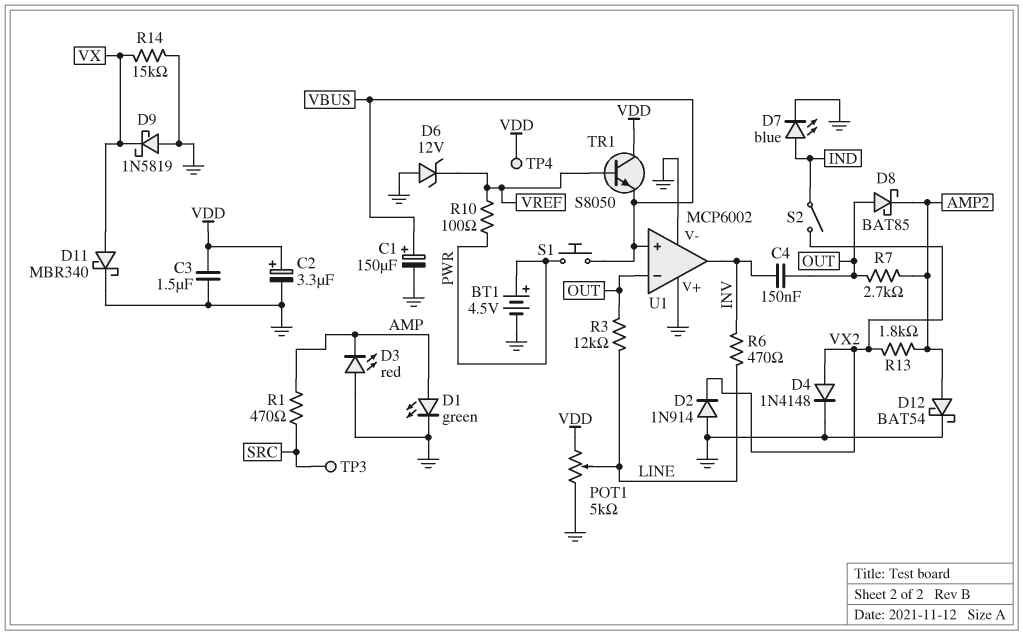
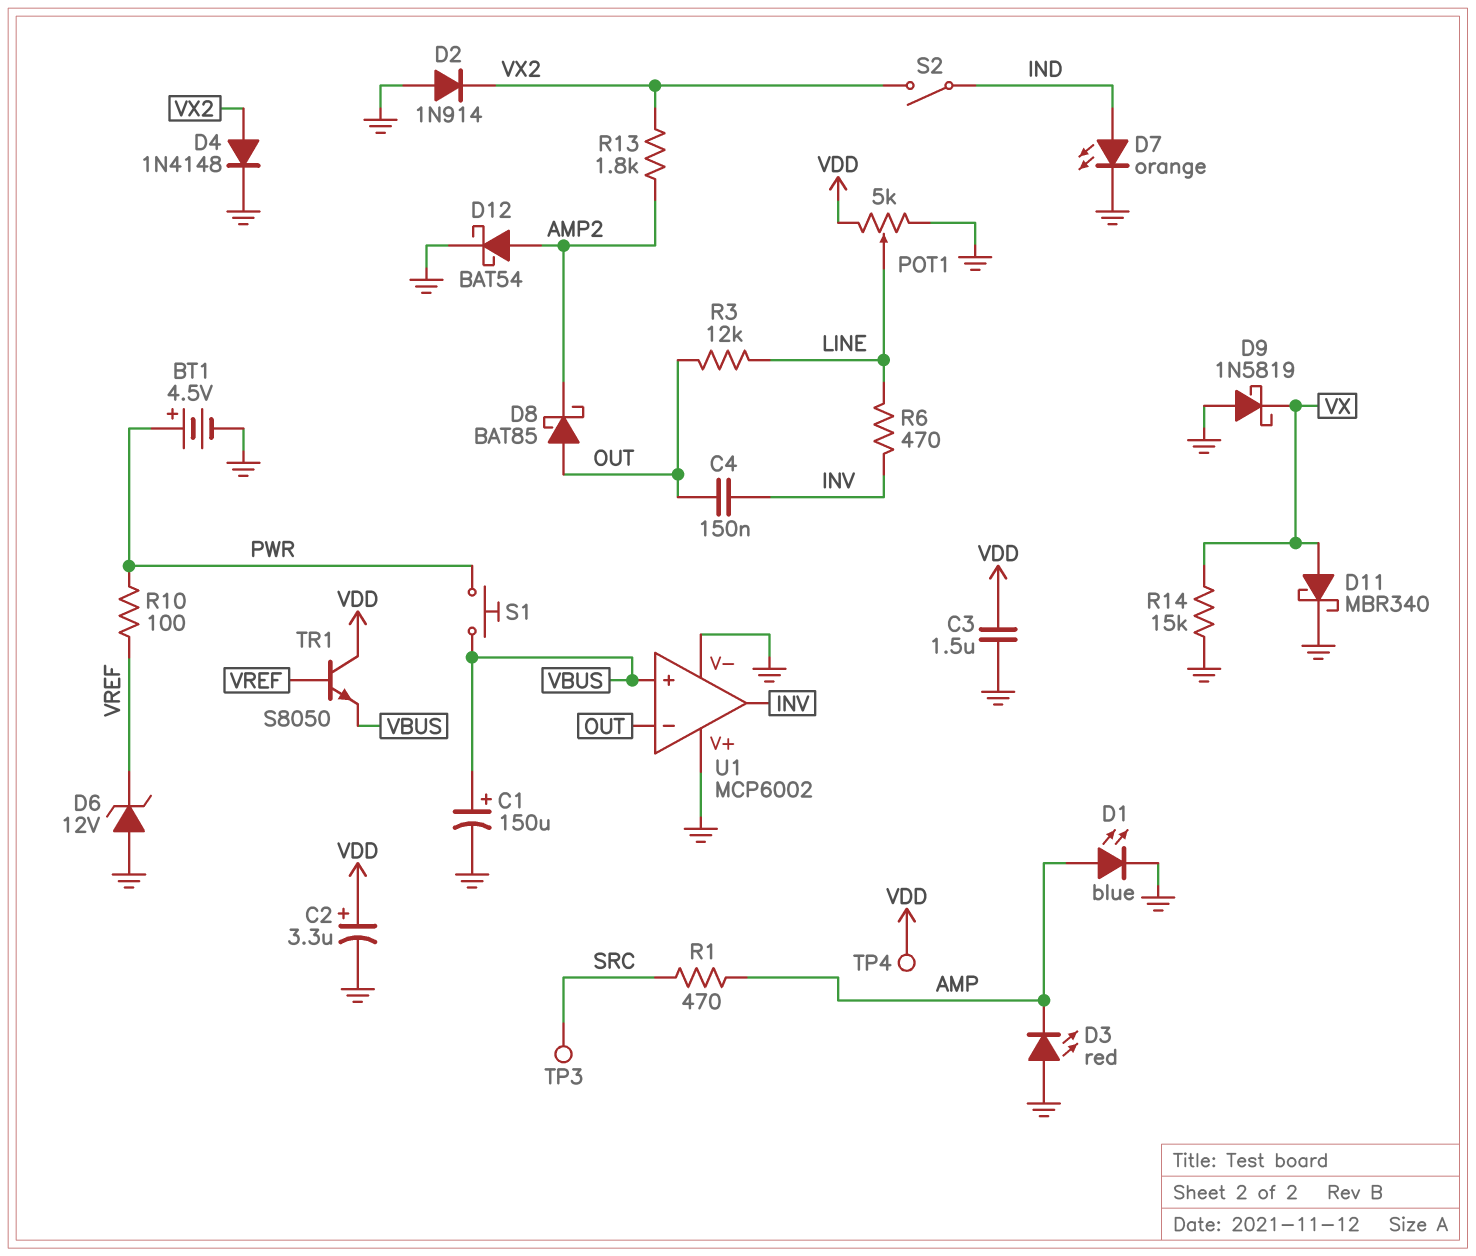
D1: LED green (A AMP, K GND) -> LED blue (A AMP, K GND)
D7: LED blue (A IND, K GND) -> LED orange (A IND, K GND)
R7: 2.7k (AMP2, OUT) -> none

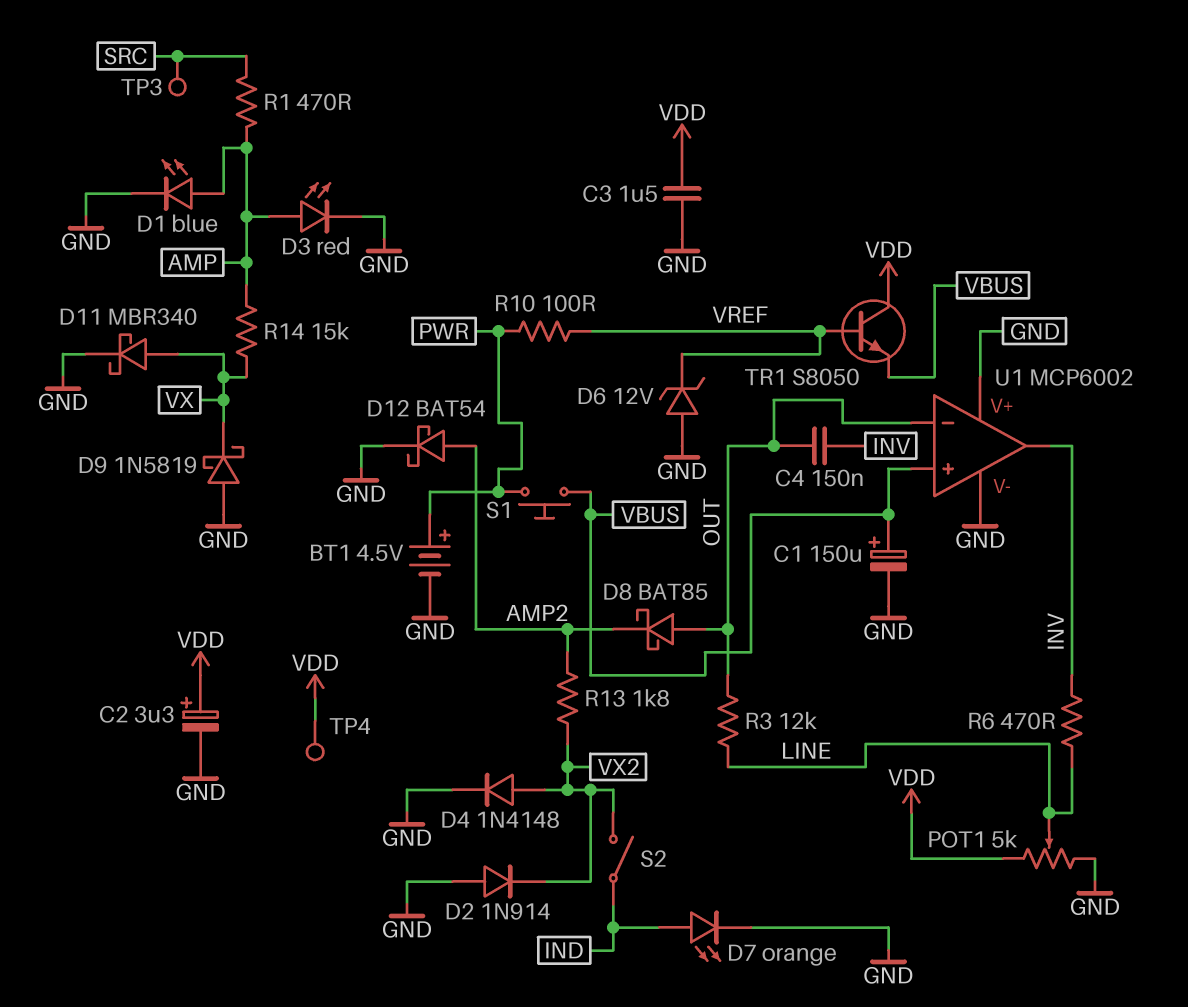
D3: LED red (A GND, K AMP) -> LED red (A AMP, K GND)
R14: 15k (GND, VX) -> 15k (AMP, VX)

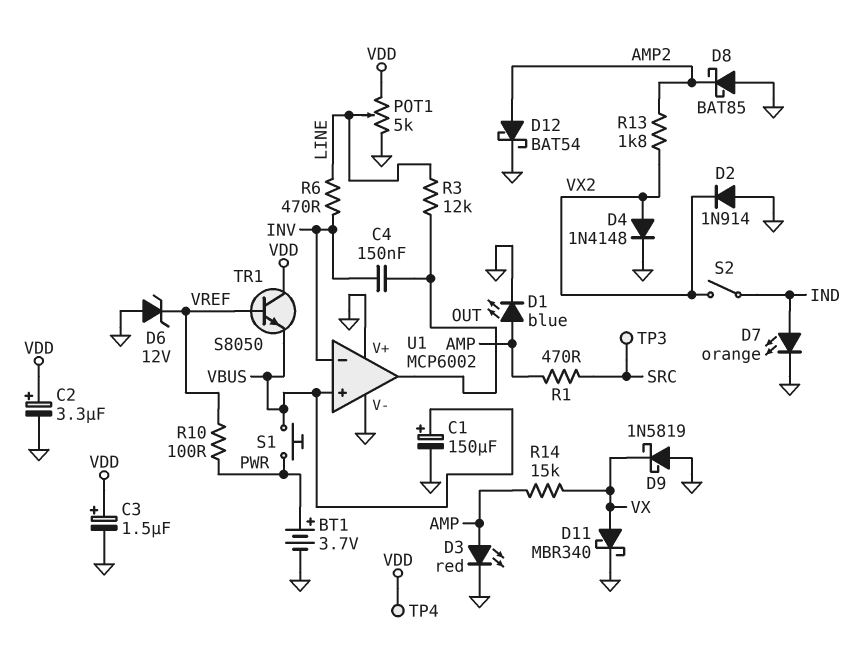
BT1: 4.5V (plus PWR, minus GND) -> 3.7V (plus PWR, minus GND)
C3: 1.5uF (GND, VDD) -> 1.5uF (plus VDD, minus GND)
D8: schottky BAT85 (A OUT, K AMP2) -> schottky BAT85 (A GND, K AMP2)
U1 pin in-: OUT -> INV
U1 pin out: INV -> OUT

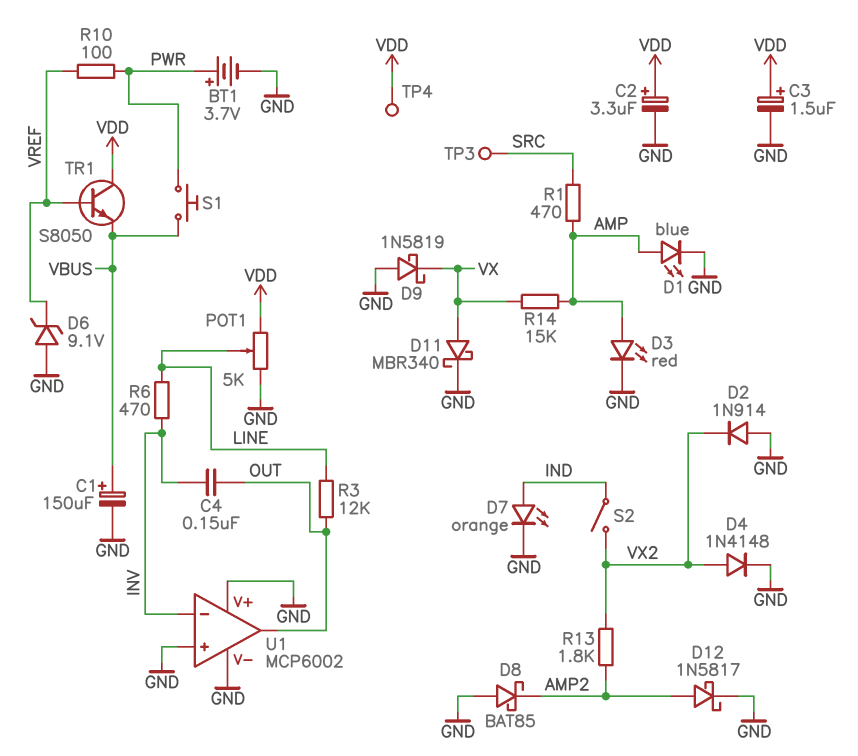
D6: zener 12V (A GND, K VREF) -> zener 9.1V (A GND, K VREF)
D12: schottky BAT54 (A AMP2, K GND) -> schottky 1N5817 (A AMP2, K GND)
U1 pin in+: VBUS -> GND

